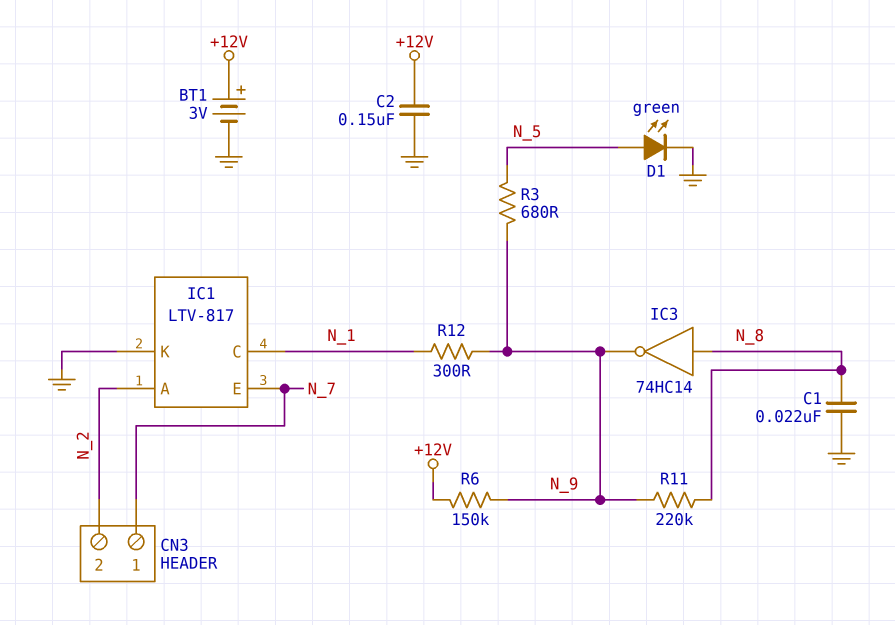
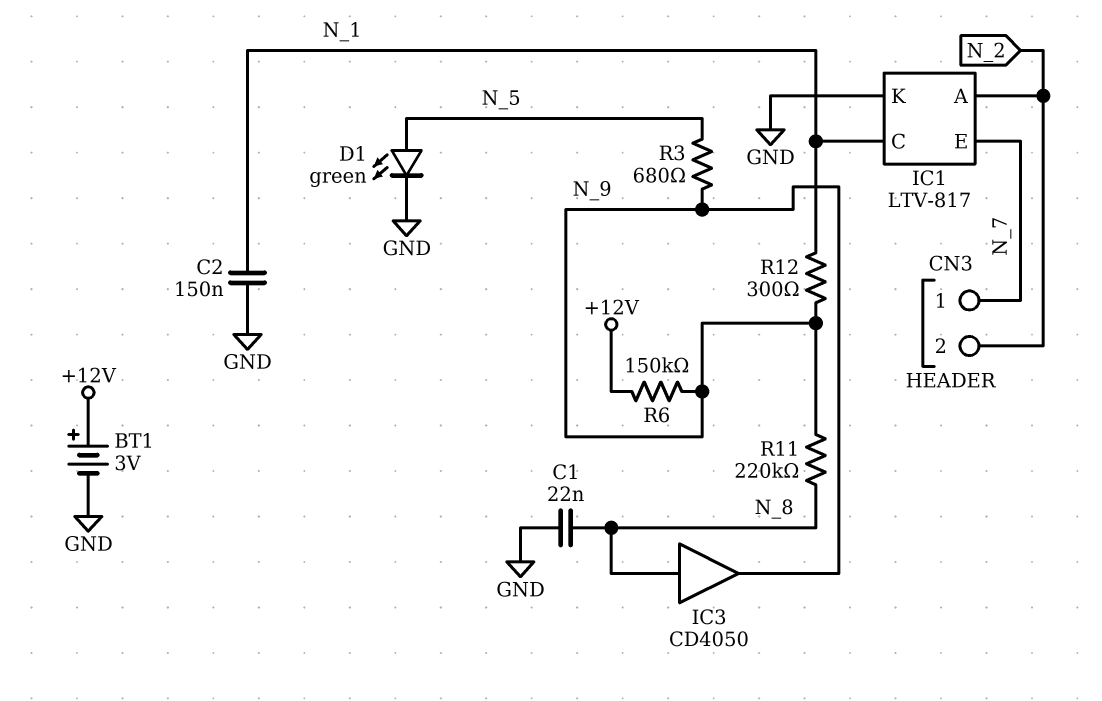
C2: 150nF (+12V, GND) -> 150nF (GND, N_1)
IC3: NOT 74HC14 (in N_8, out N_9) -> buffer CD4050 (in N_8, out N_9)

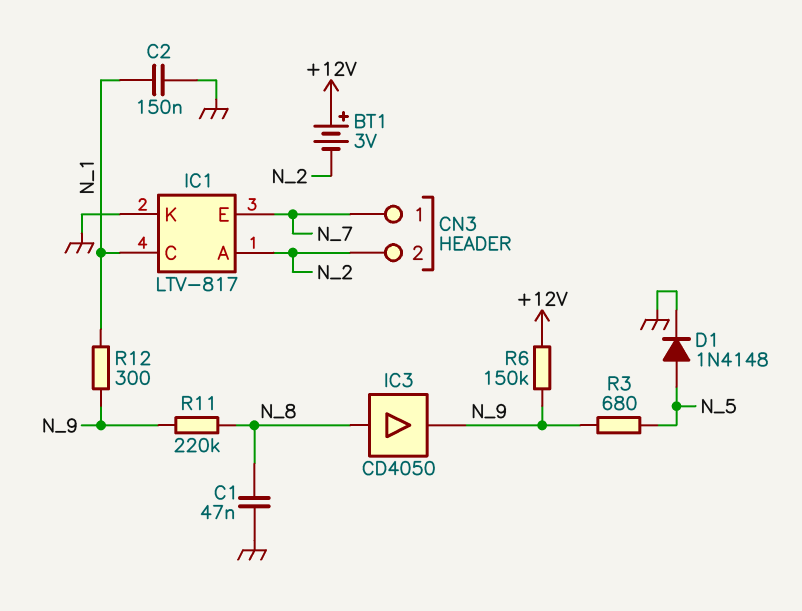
BT1: 3V (plus +12V, minus GND) -> 3V (plus +12V, minus N_2)
C1: 22nF (GND, N_8) -> 47nF (GND, N_8)
D1: LED green (A N_5, K GND) -> diode 1N4148 (A N_5, K GND)

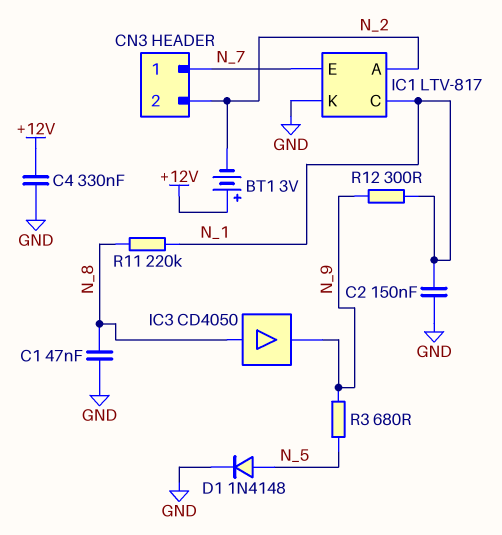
C4: none -> 330nF (+12V, GND)
R6: 150k (+12V, N_9) -> none
R11: 220k (N_8, N_9) -> 220k (N_1, N_8)

